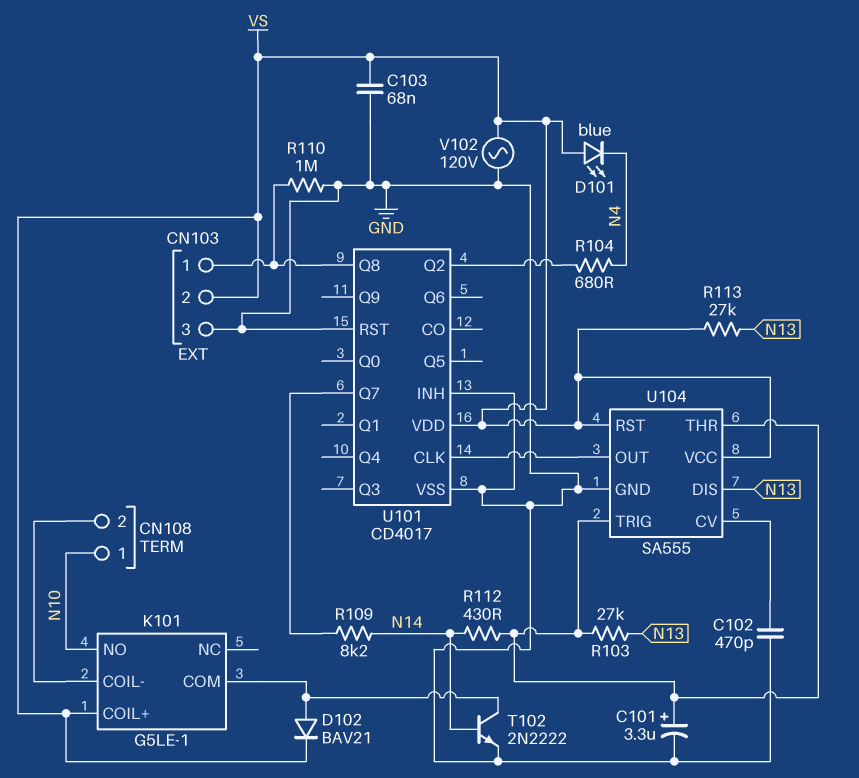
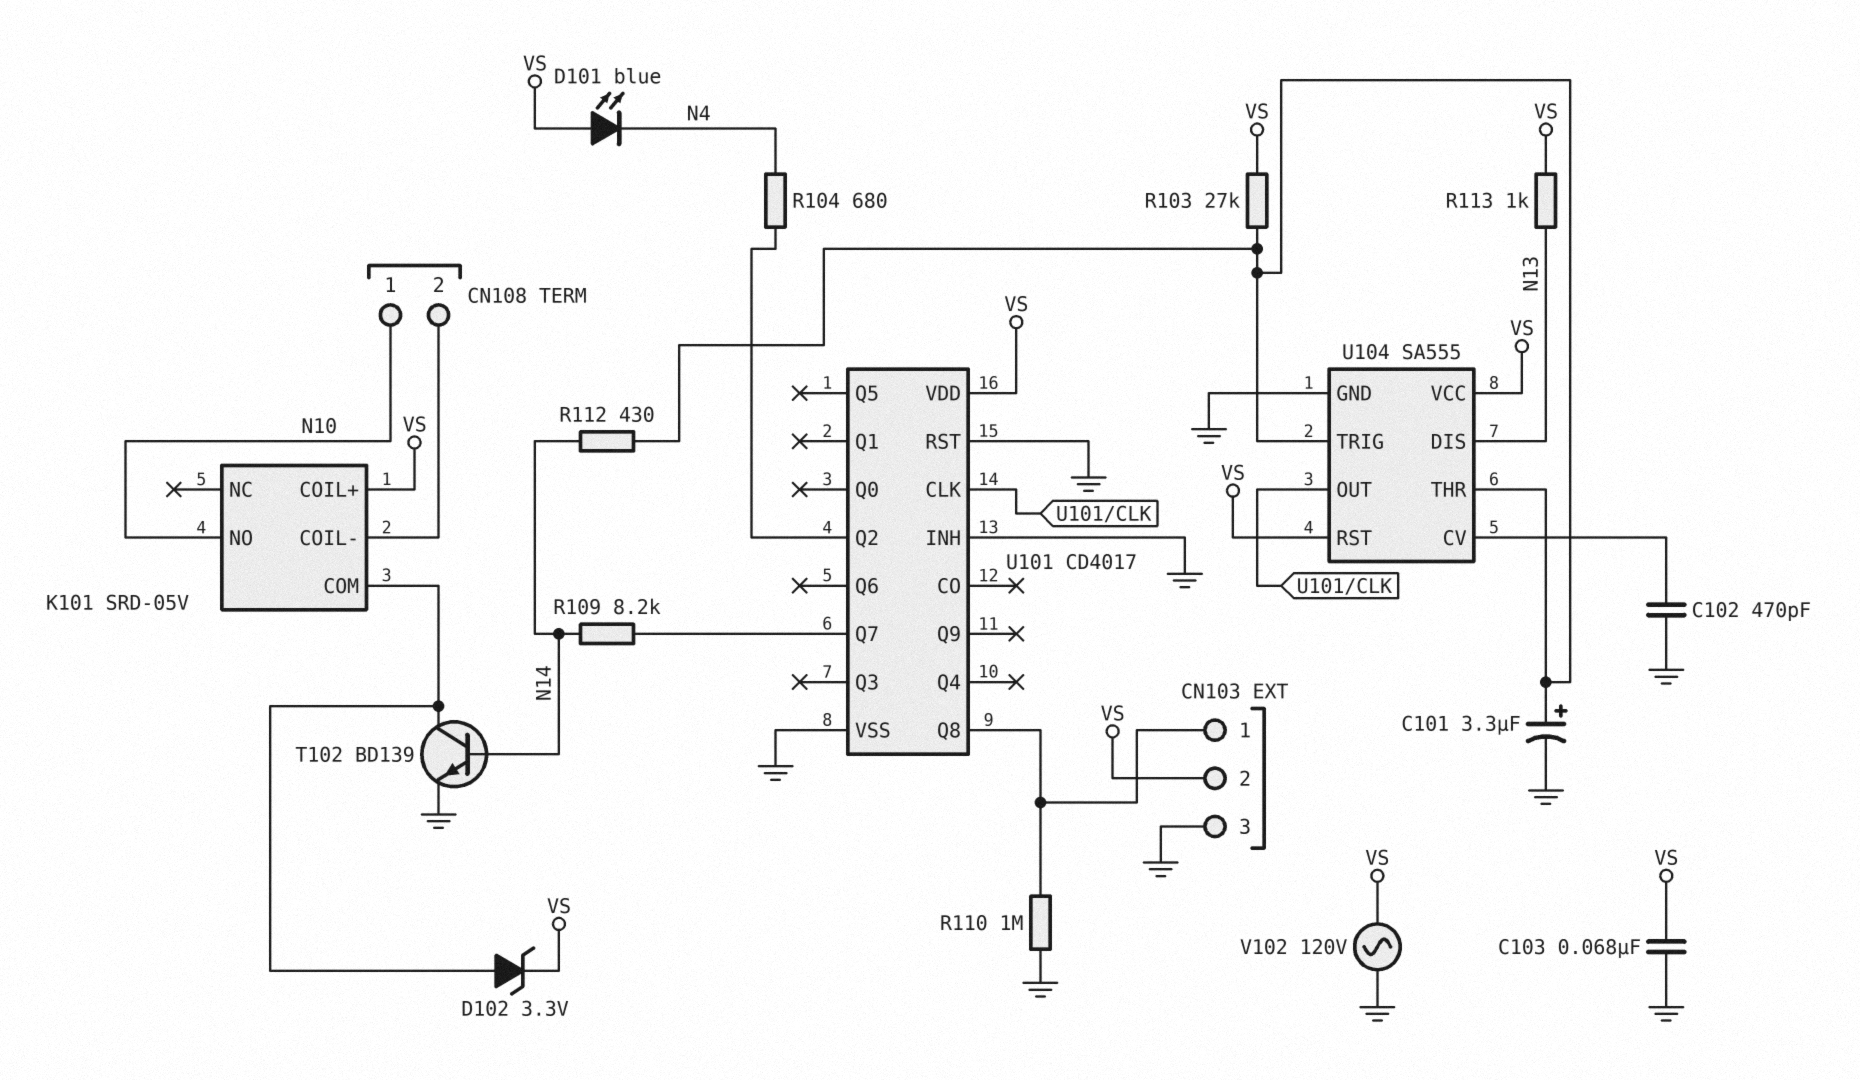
D102: diode BAV21 (A K101/COM, K VS) -> zener 3.3V (A K101/COM, K VS)
K101: G5LE-1 -> SRD-05V
R103: 27k (N13, U104/THR) -> 27k (U104/THR, VS)
R113: 27k (N13, VS) -> 1k (N13, VS)
T102: NPN 2N2222 (B N14, C K101/COM, E GND) -> NPN BD139 (B N14, C K101/COM, E GND)

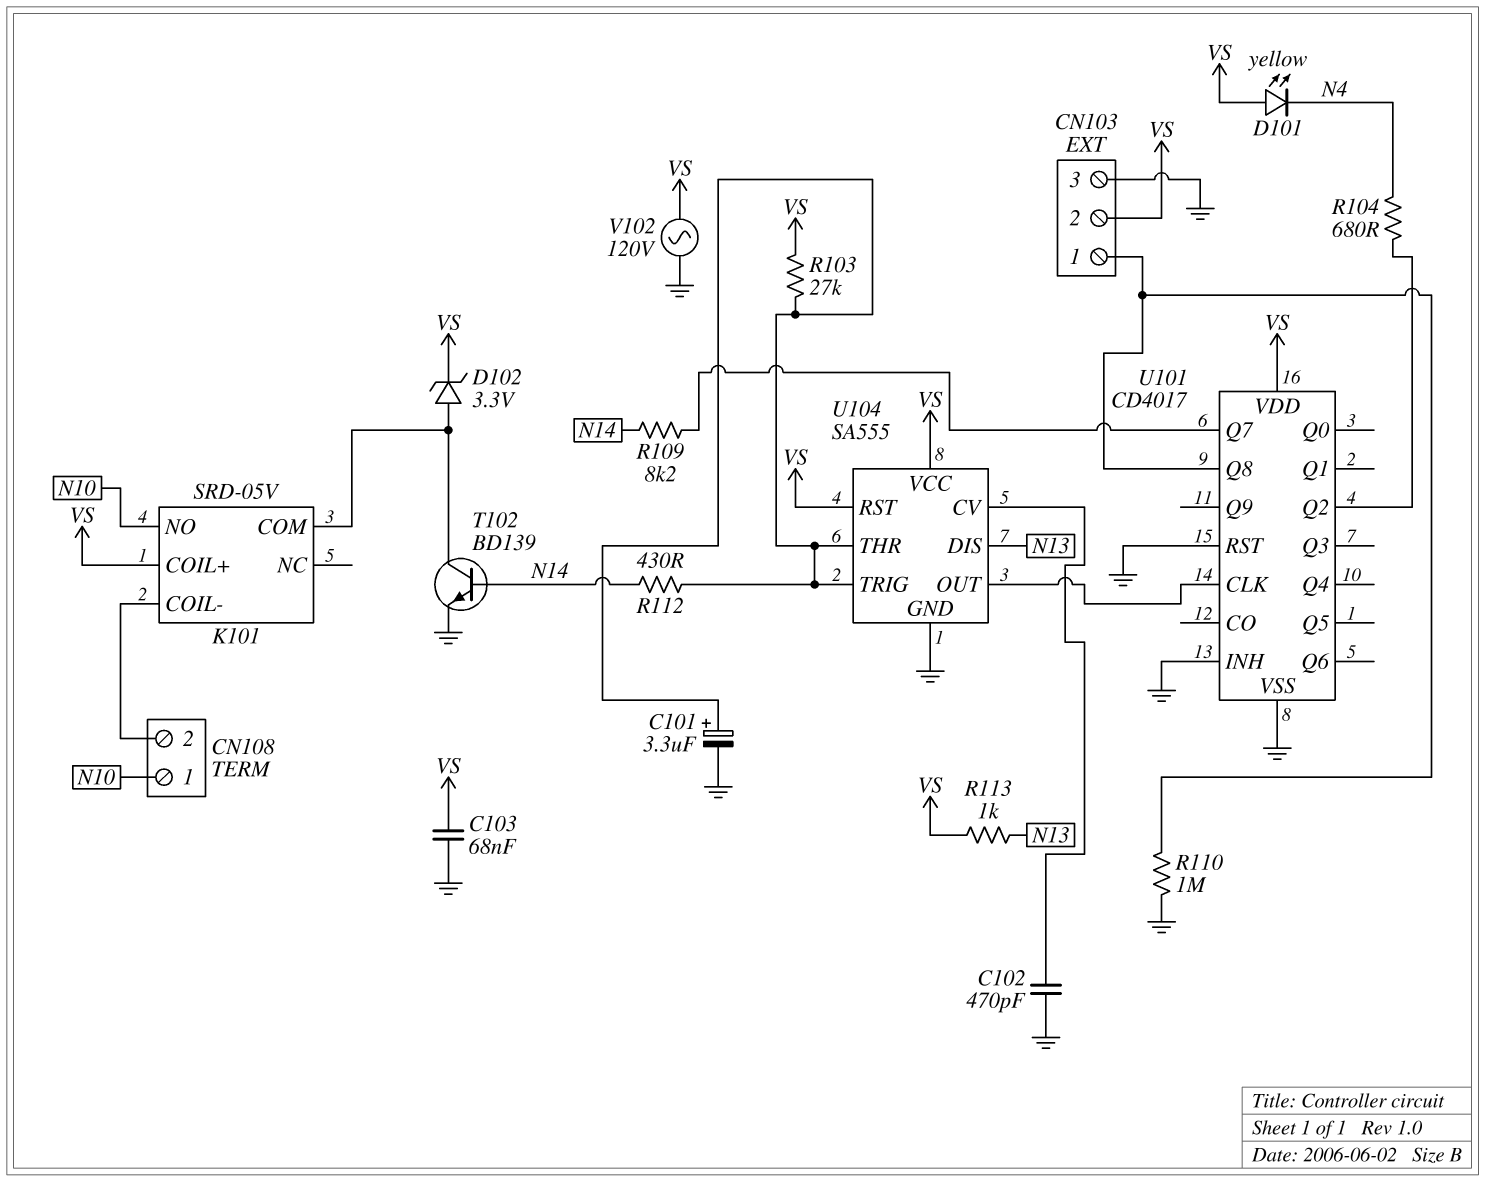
D101: LED blue (A VS, K N4) -> LED yellow (A VS, K N4)

